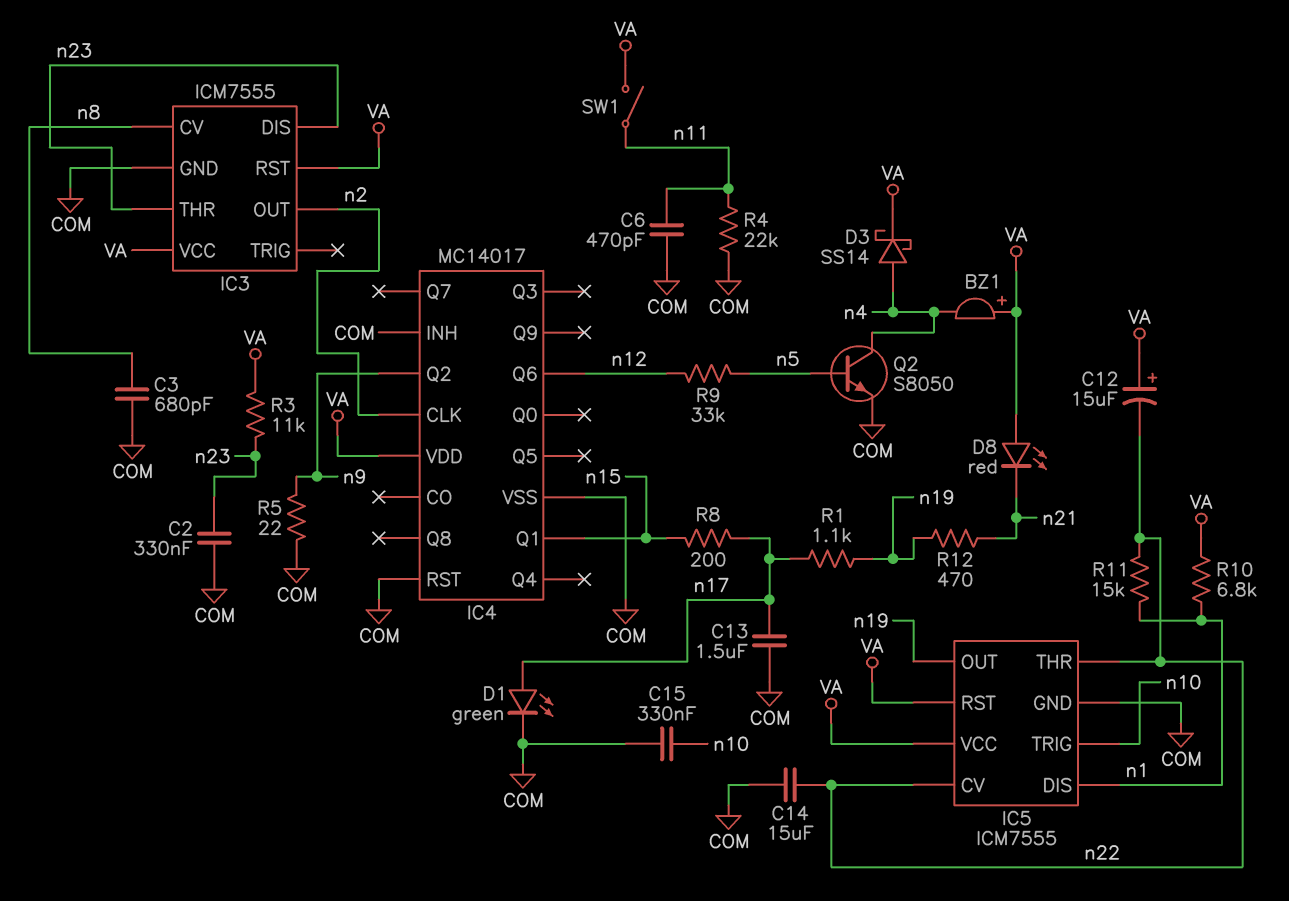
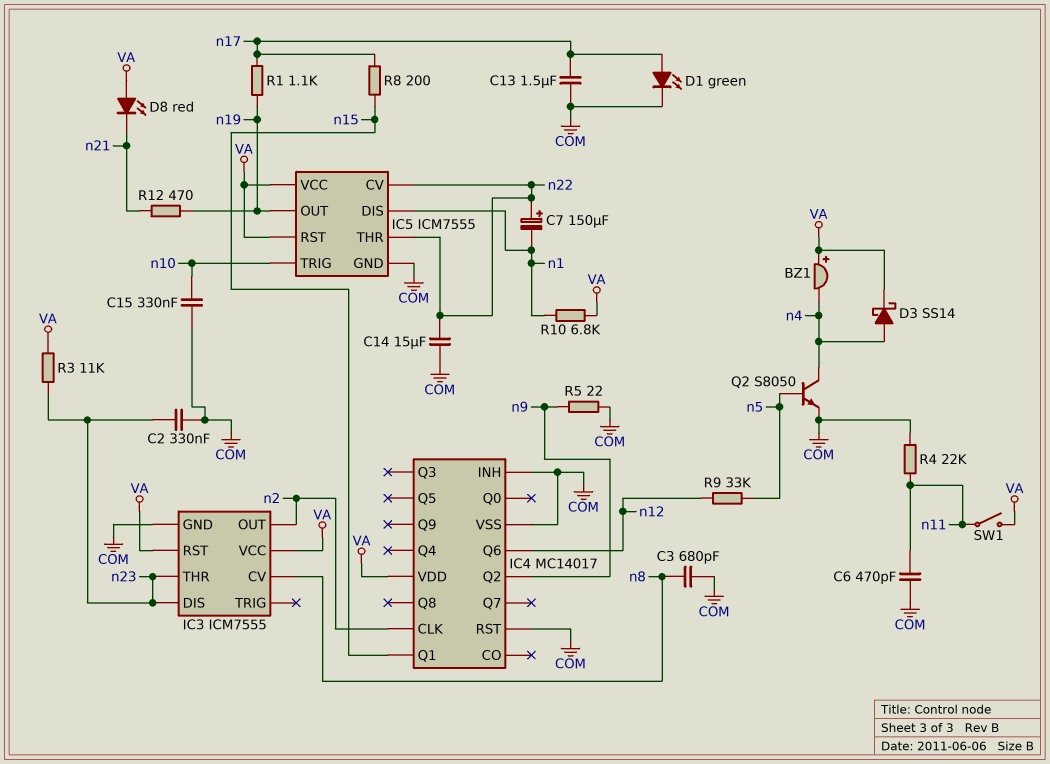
C7: none -> 150uF (plus n22, minus n1)
C12: 15uF (plus VA, minus n22) -> none
R11: 15k (n1, n22) -> none

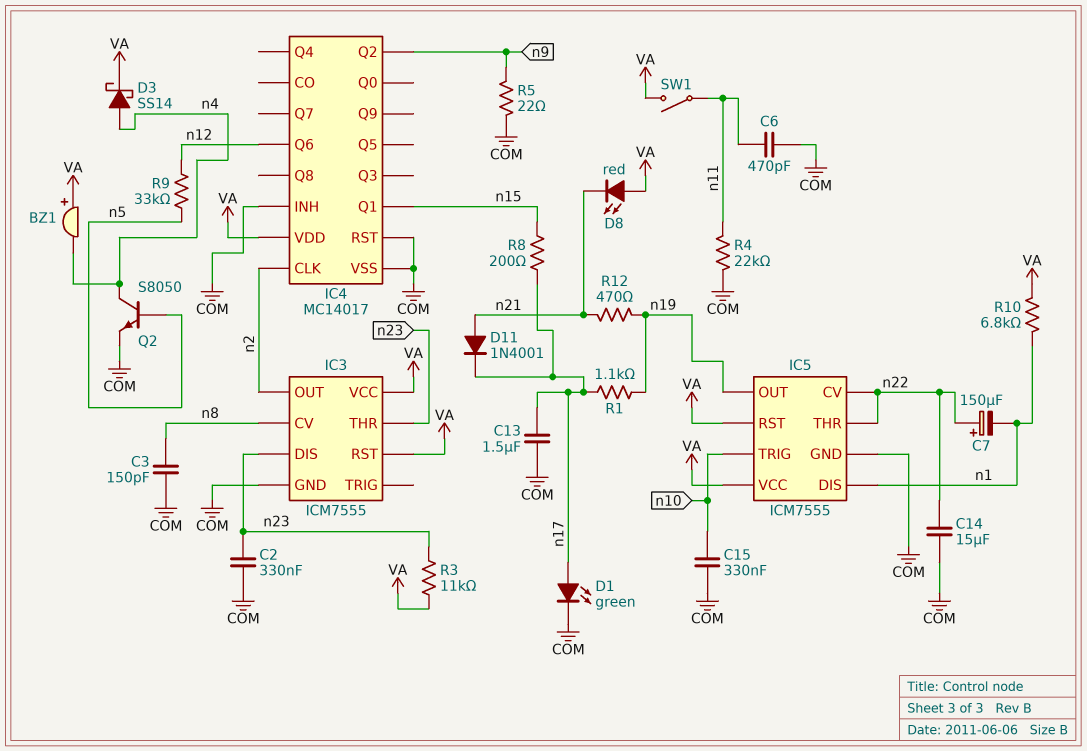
C3: 680pF (COM, n8) -> 150pF (COM, n8)
D11: none -> diode 1N4001 (A n21, K n17)

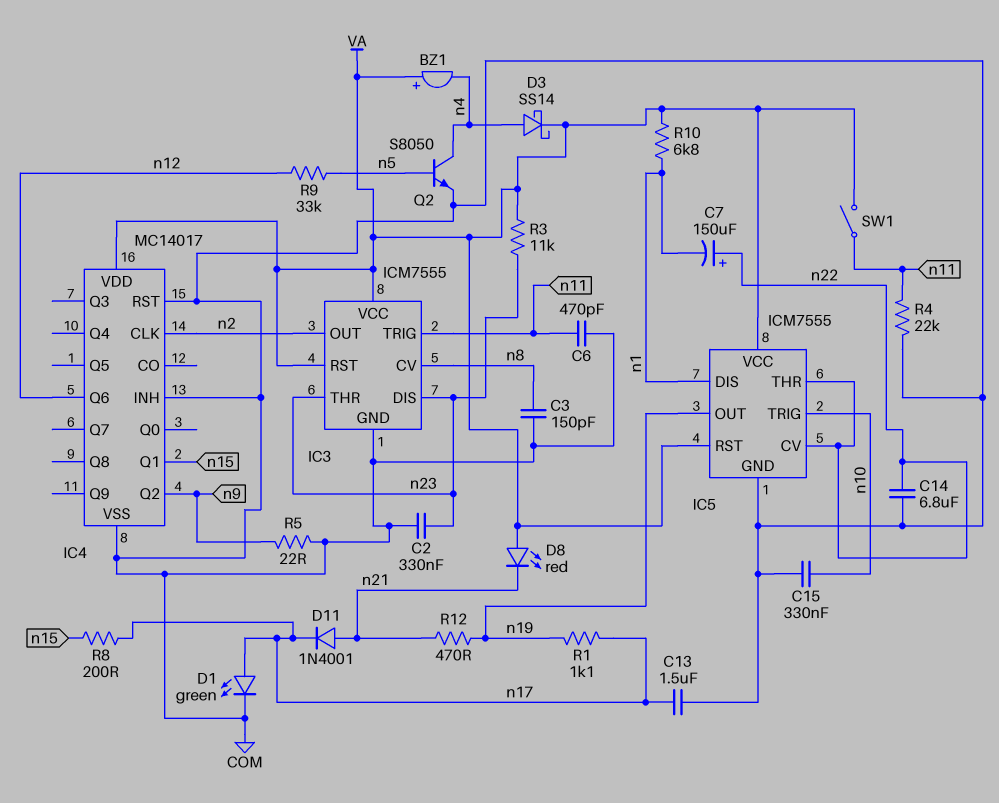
C14: 15uF (COM, n22) -> 6.8uF (COM, n22)
IC3 pin TRIG: none -> n11

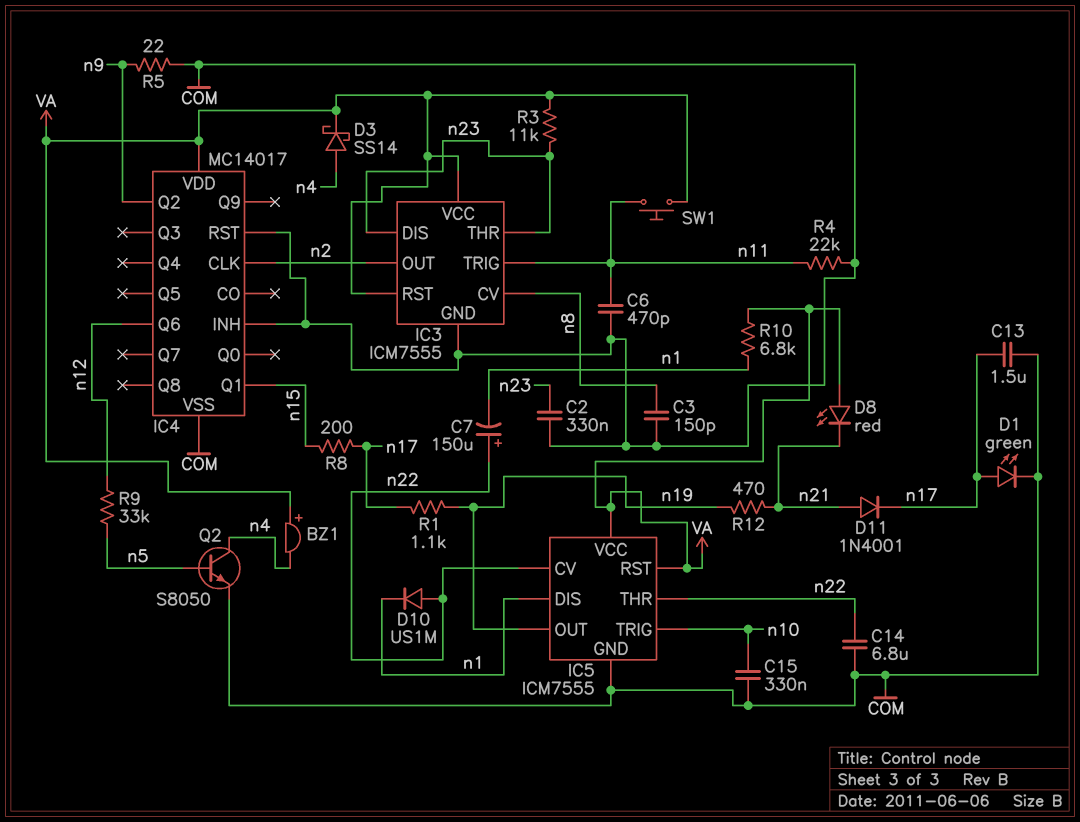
D10: none -> diode US1M (A n22, K n1)
SW1: switch (VA, n11) -> button (VA, n11)

